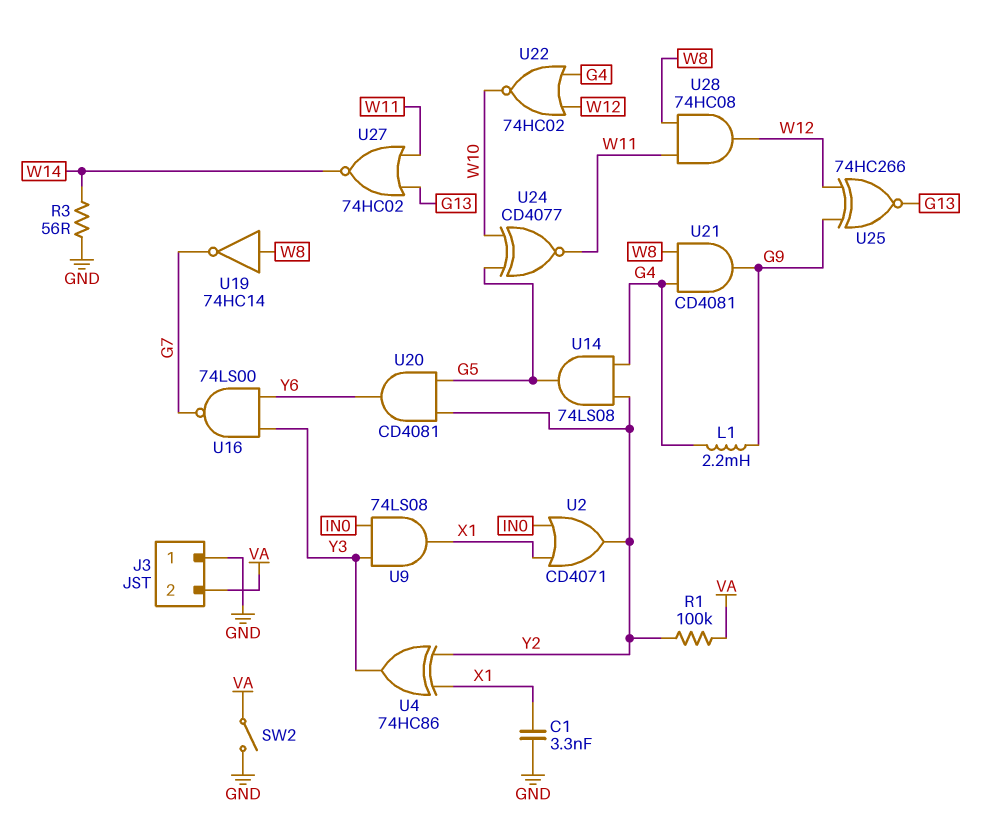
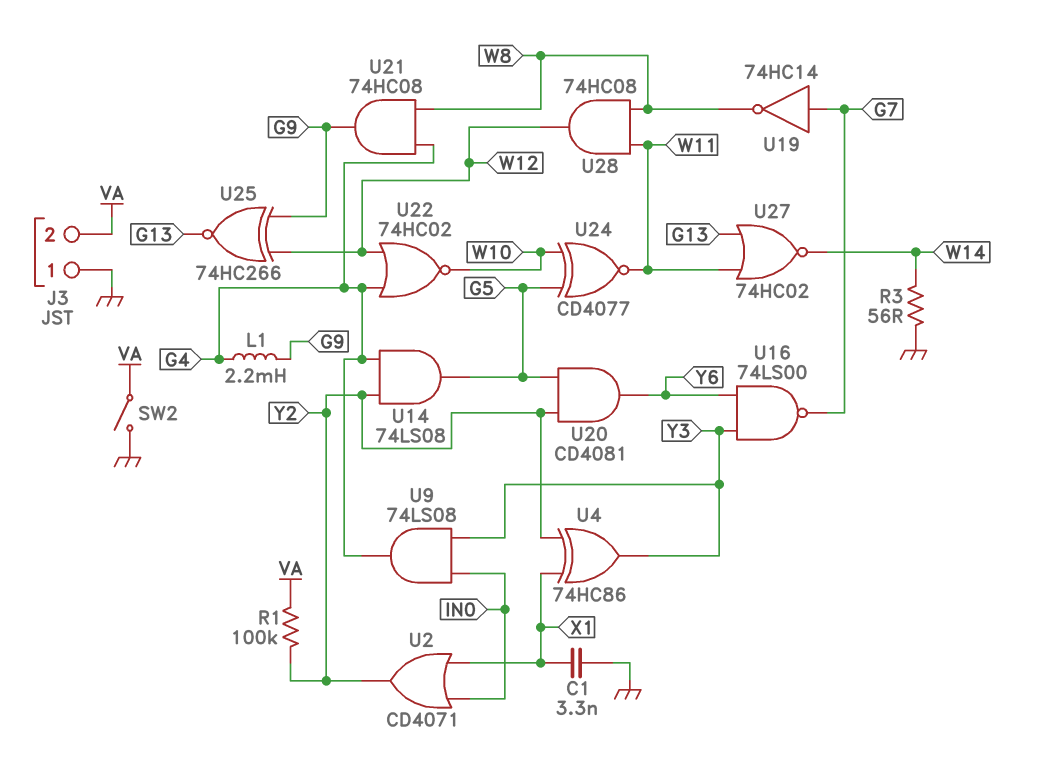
U9: AND 74LS08 (in IN0, in Y3, out X1) -> AND 74LS08 (in IN0, in Y3, out G4)
U19: NOT 74HC14 (in W8, out G7) -> NOT 74HC14 (in G7, out W8)
U21: AND CD4081 (in G4, in W8, out G9) -> AND 74HC08 (in G4, in W8, out G9)

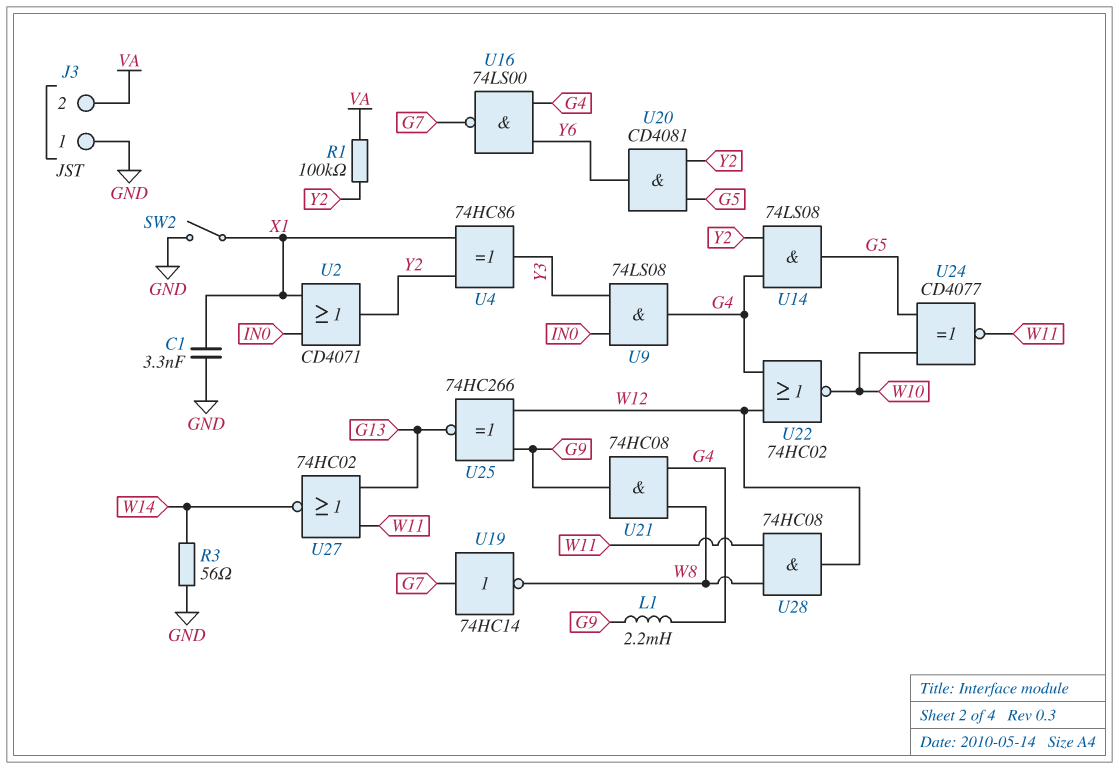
SW2: switch (GND, VA) -> switch (GND, X1)
U16: NAND 74LS00 (in Y3, in Y6, out G7) -> NAND 74LS00 (in G4, in Y6, out G7)

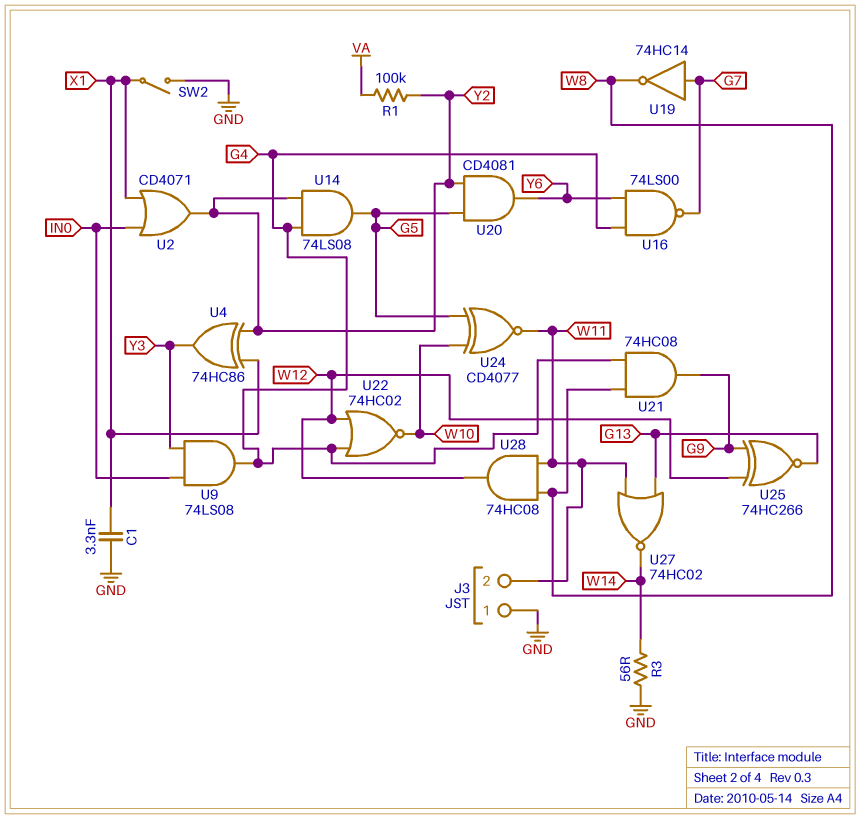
J3 pin 2: VA -> W11
L1: 2.2mH (G4, G9) -> none

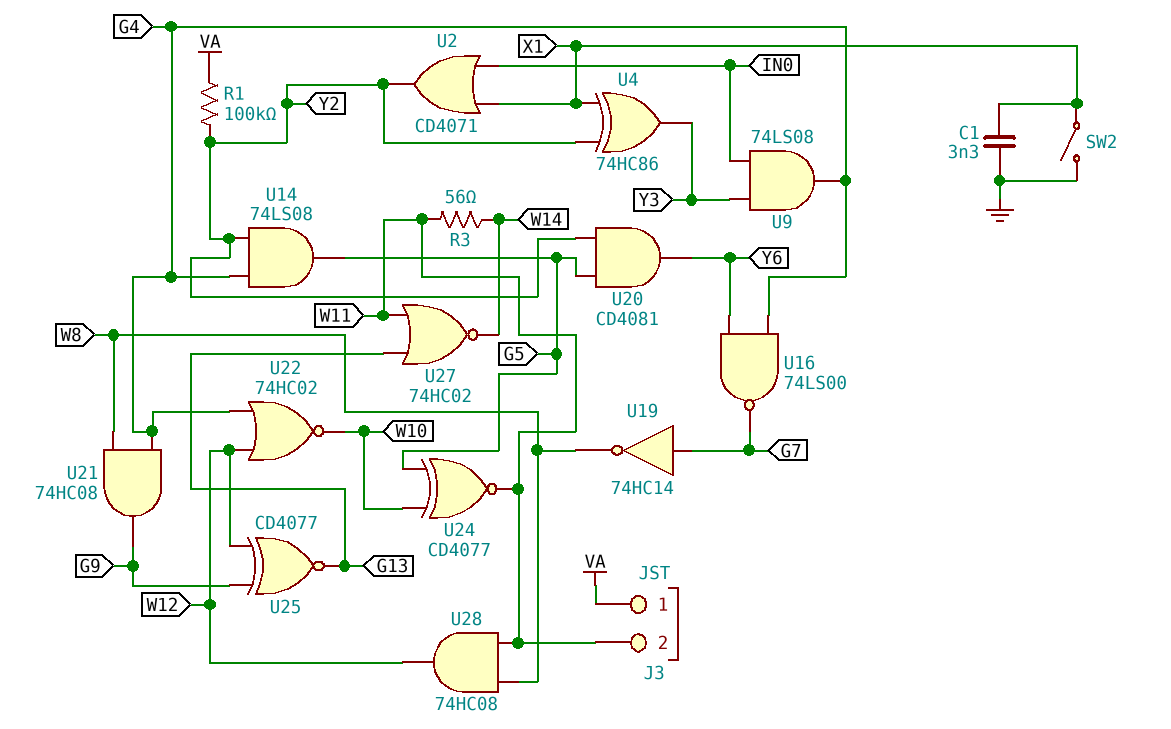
J3 pin 1: GND -> VA
R3: 56 (GND, W14) -> 56 (W11, W14)
U25: XNOR 74HC266 (in G9, in W12, out G13) -> XNOR CD4077 (in G9, in W12, out G13)

